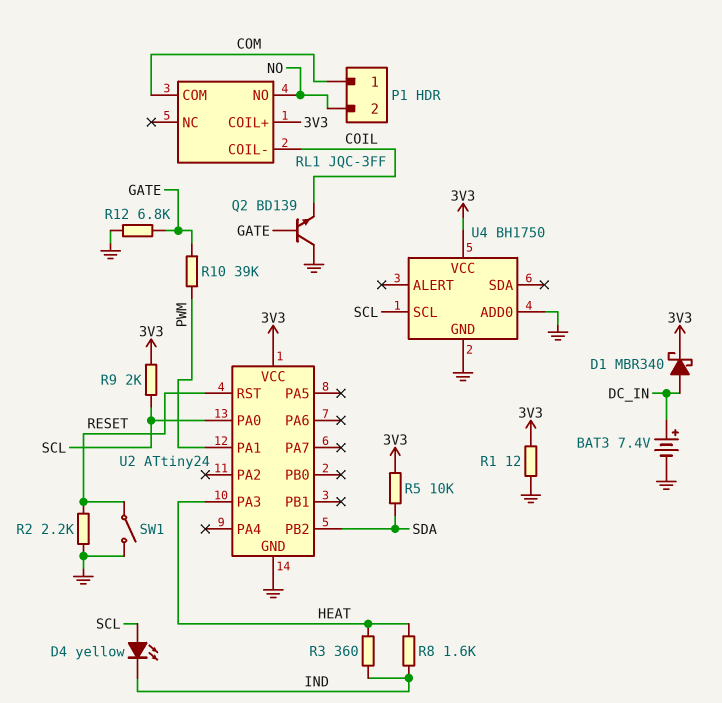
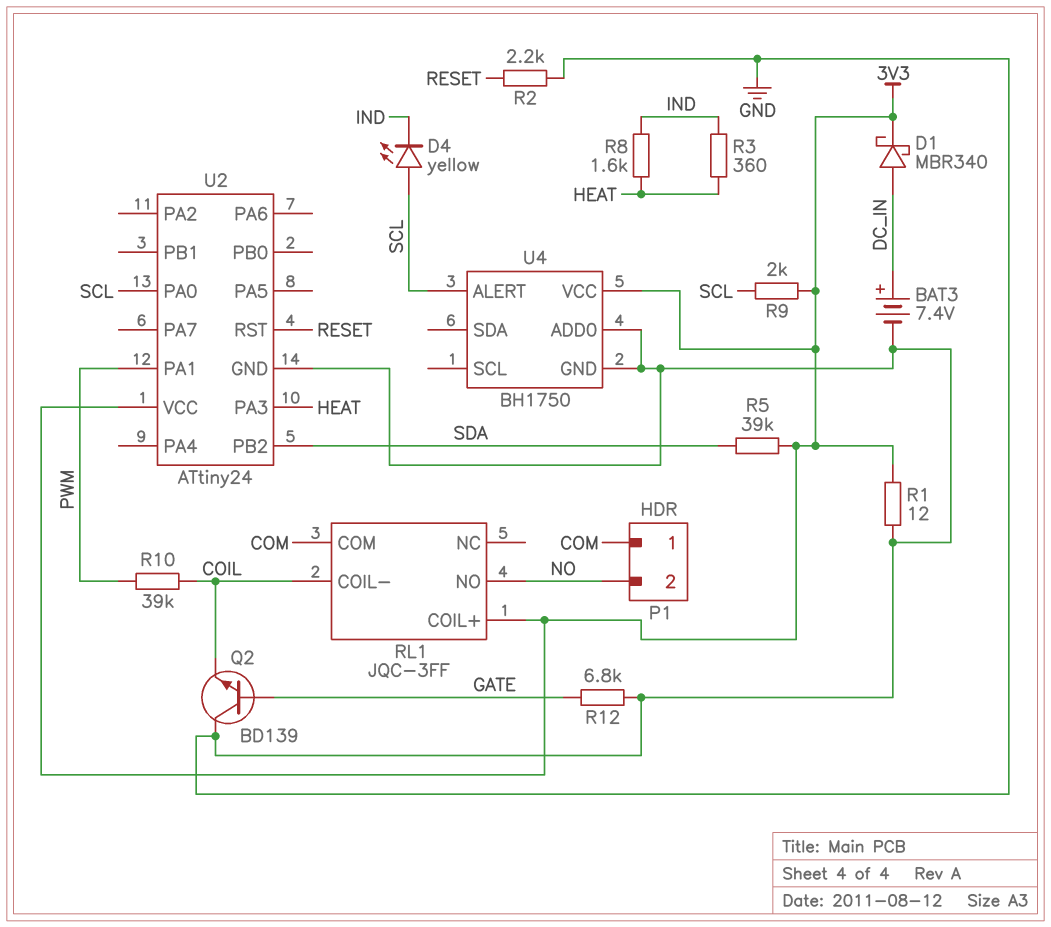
R5: 10k (3V3, SDA) -> 39k (3V3, SDA)
R10: 39k (GATE, PWM) -> 39k (COIL, PWM)
SW1: switch (GND, RESET) -> none
U4 pin ALERT: none -> SCL
U4 pin SCL: SCL -> none

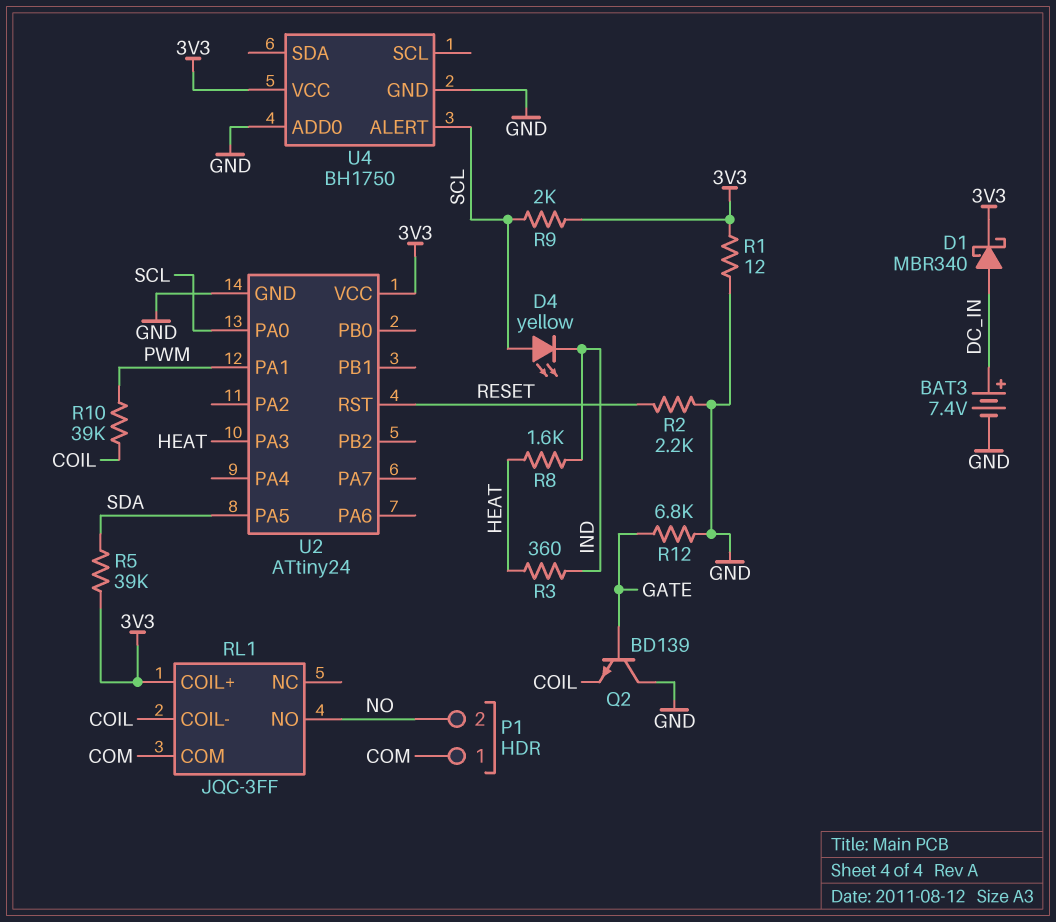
U2 pin PA5: none -> SDA
U2 pin PB2: SDA -> none

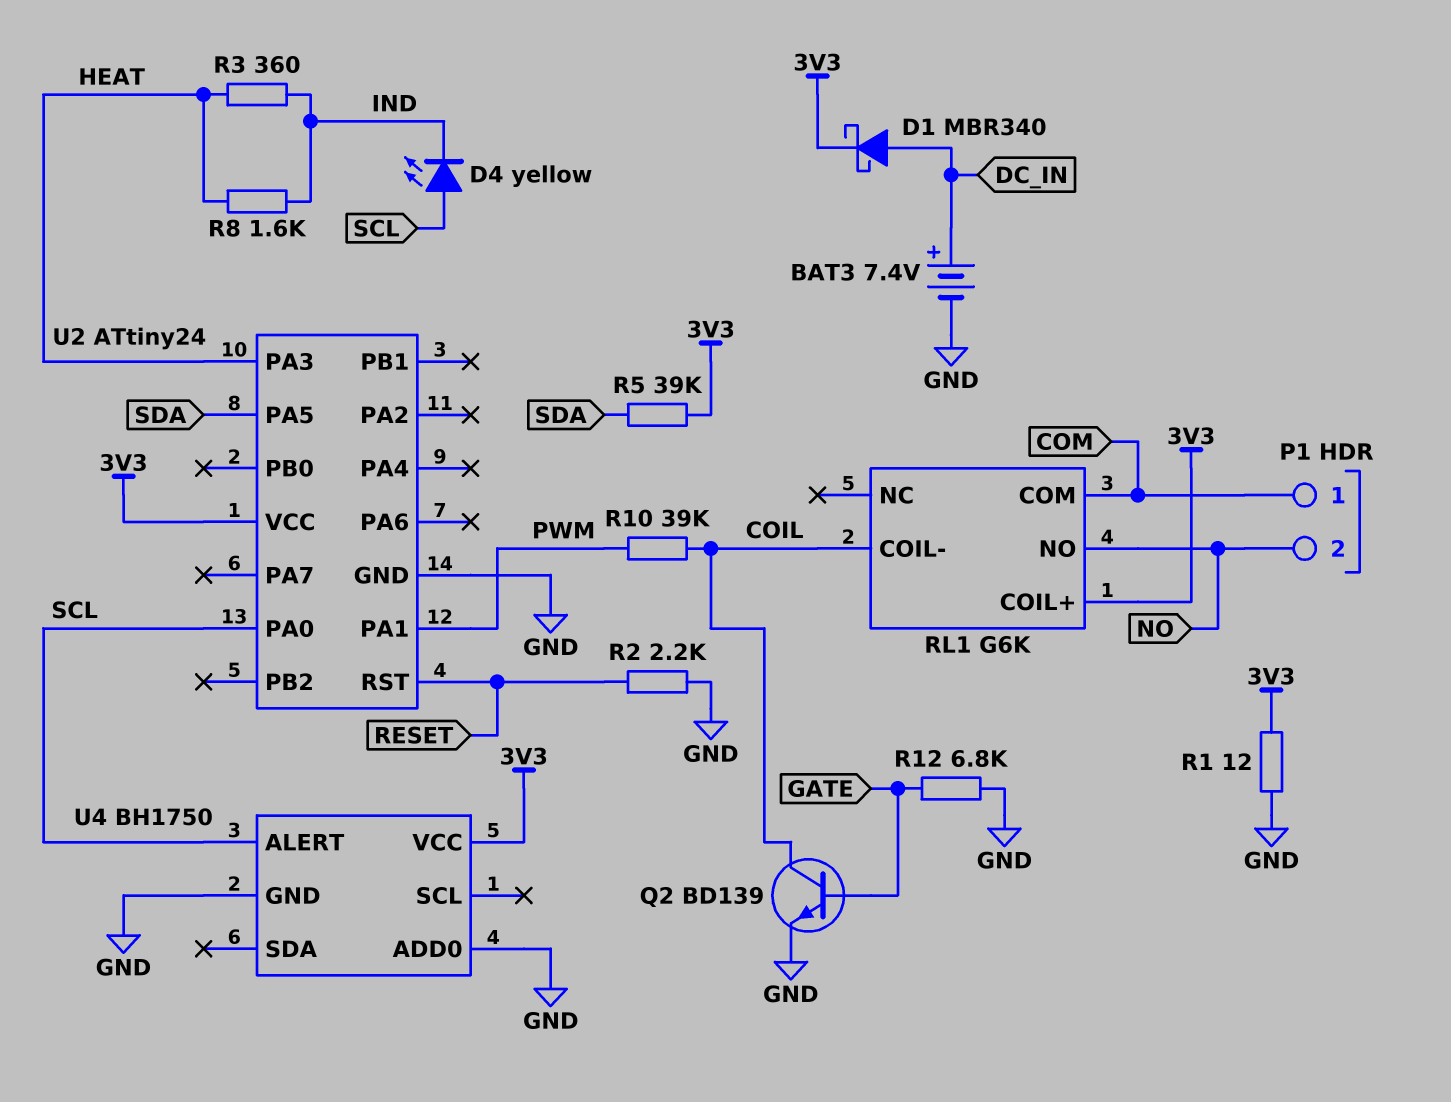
Q2: NPN BD139 (B GATE, C GND, E COIL) -> NPN BD139 (B GATE, C COIL, E GND)
R9: 2k (3V3, SCL) -> none
RL1: JQC-3FF -> G6K

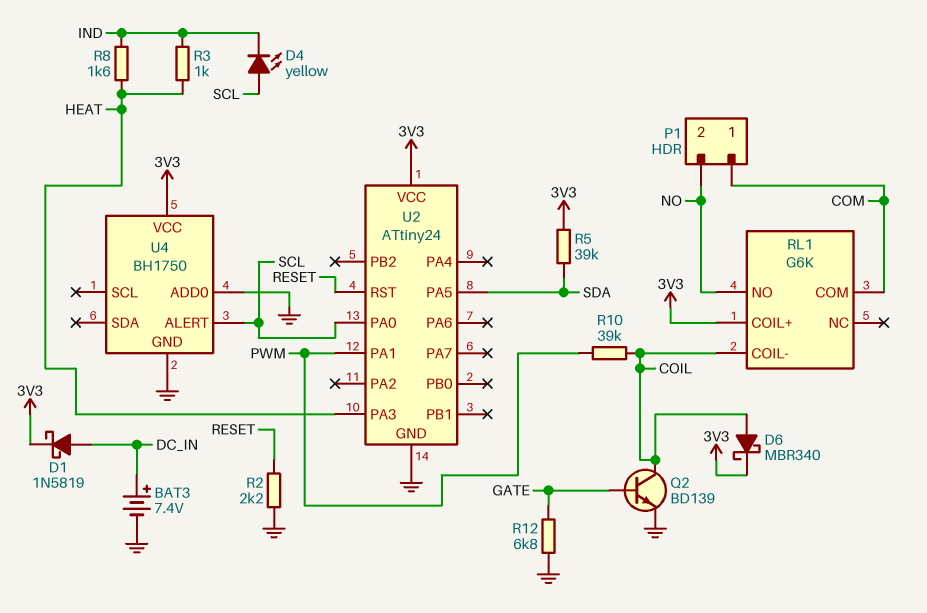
D1: schottky MBR340 (A DC_IN, K 3V3) -> schottky 1N5819 (A DC_IN, K 3V3)
D6: none -> schottky MBR340 (A COIL, K 3V3)
R1: 12 (3V3, GND) -> none
R3: 360 (HEAT, IND) -> 1k (HEAT, IND)

